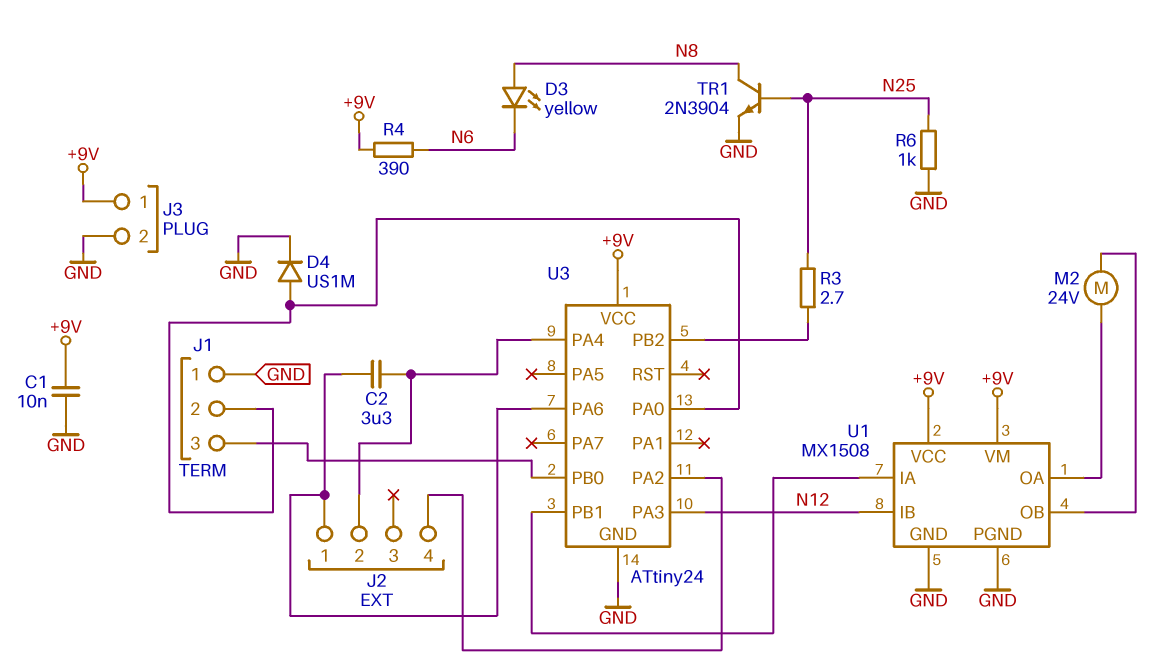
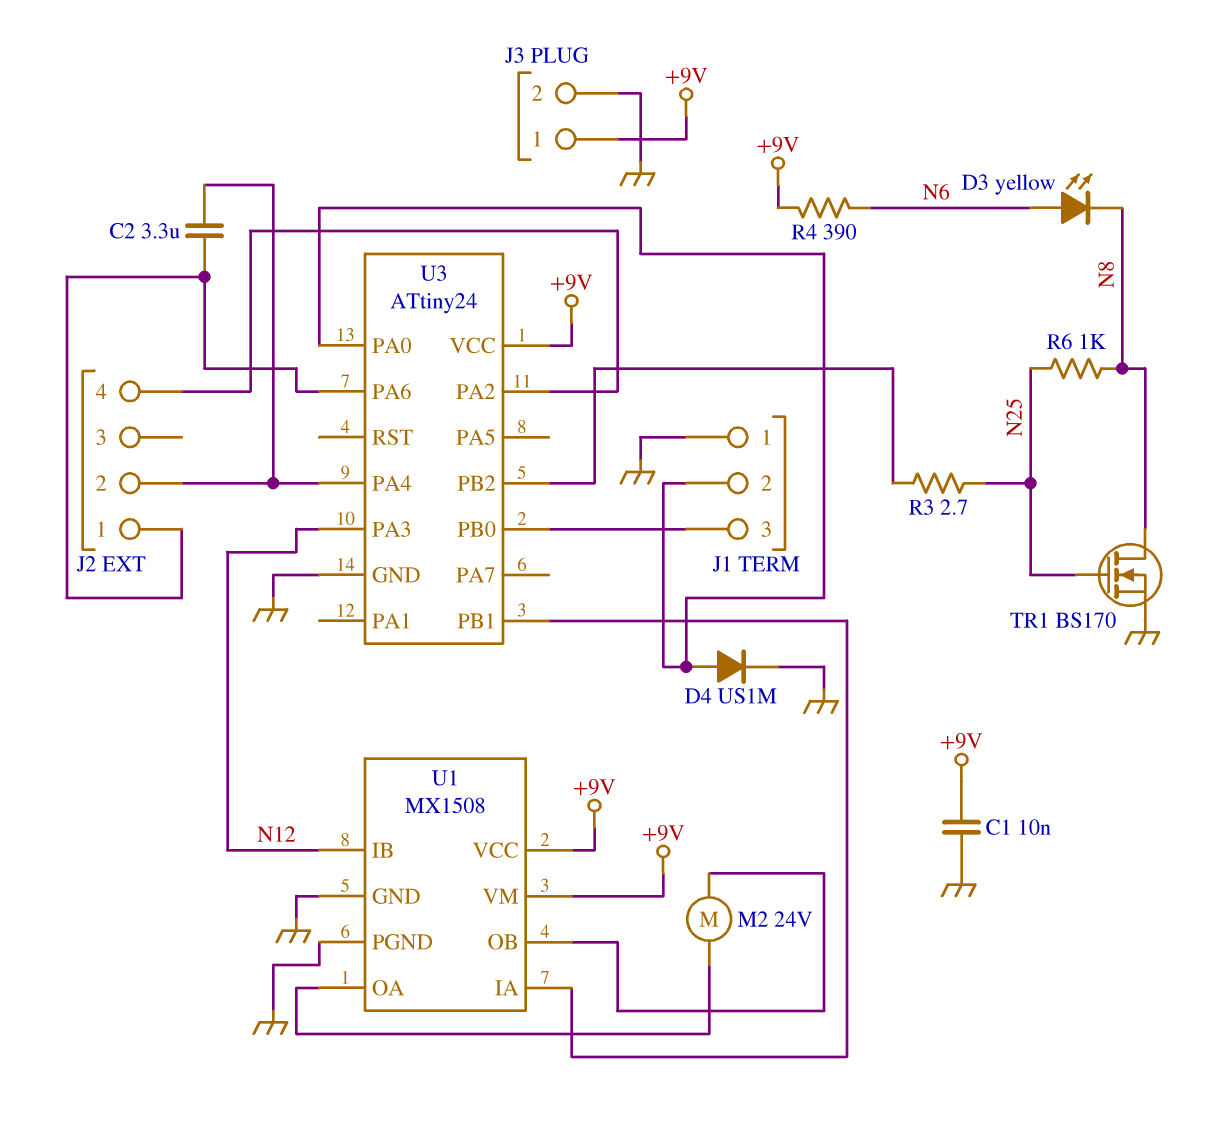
D3: LED yellow (A N8, K N6) -> LED yellow (A N6, K N8)
R6: 1k (GND, N25) -> 1k (N8, N25)
TR1: NPN 2N3904 (B N25, C N8, E GND) -> NMOS BS170 (G N25, D N8, S GND)

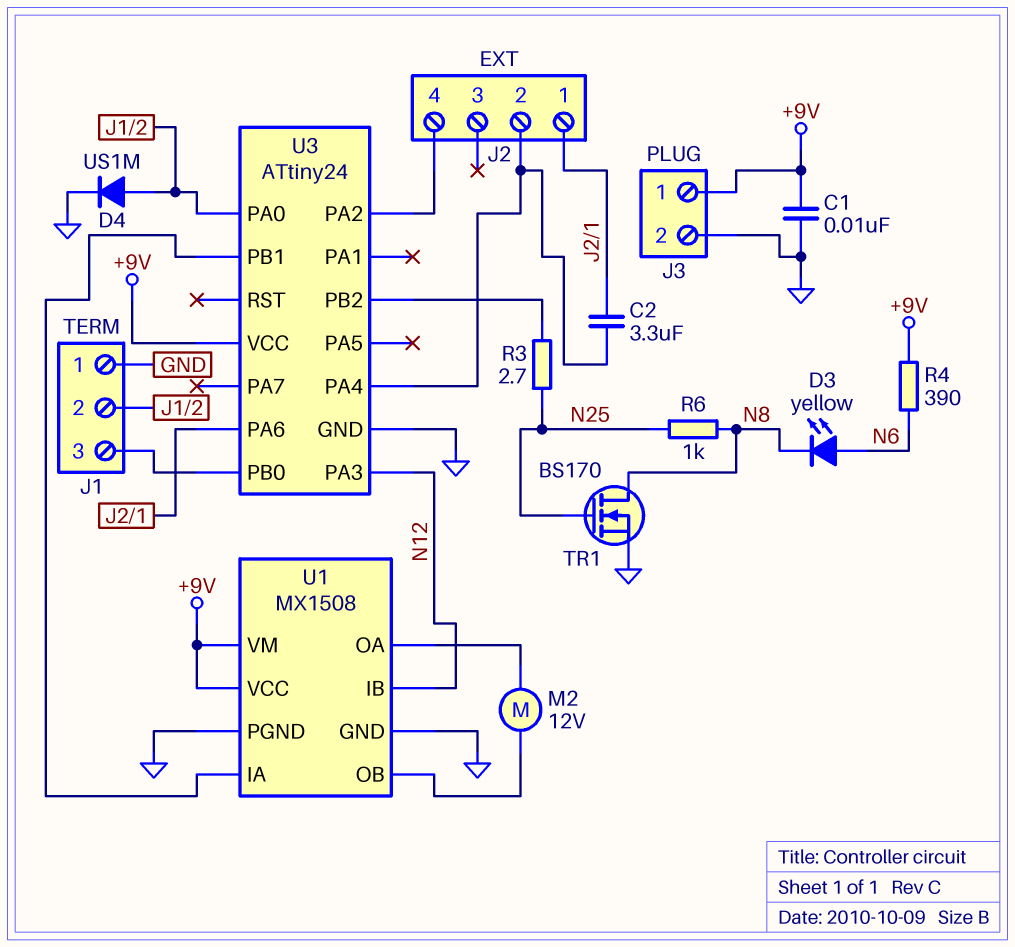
M2: motor 24V (U1/OA, U1/OB) -> motor 12V (U1/OA, U1/OB)

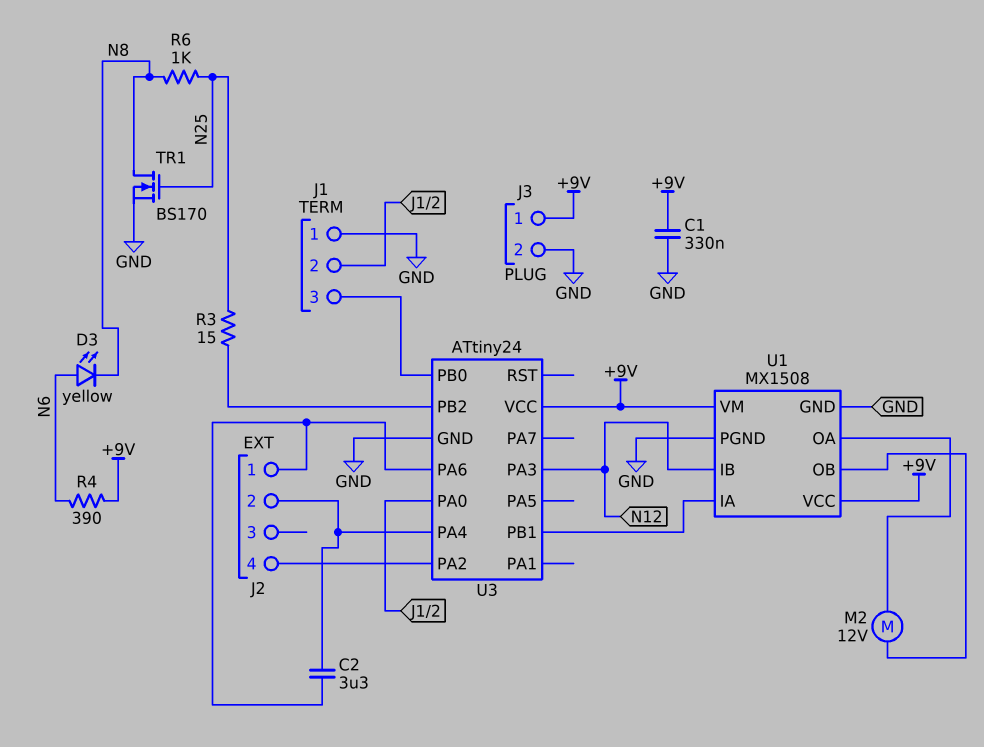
C1: 10nF (+9V, GND) -> 330nF (+9V, GND)
D4: diode US1M (A J1/2, K GND) -> none
R3: 2.7 (N25, U3/PB2) -> 15 (N25, U3/PB2)

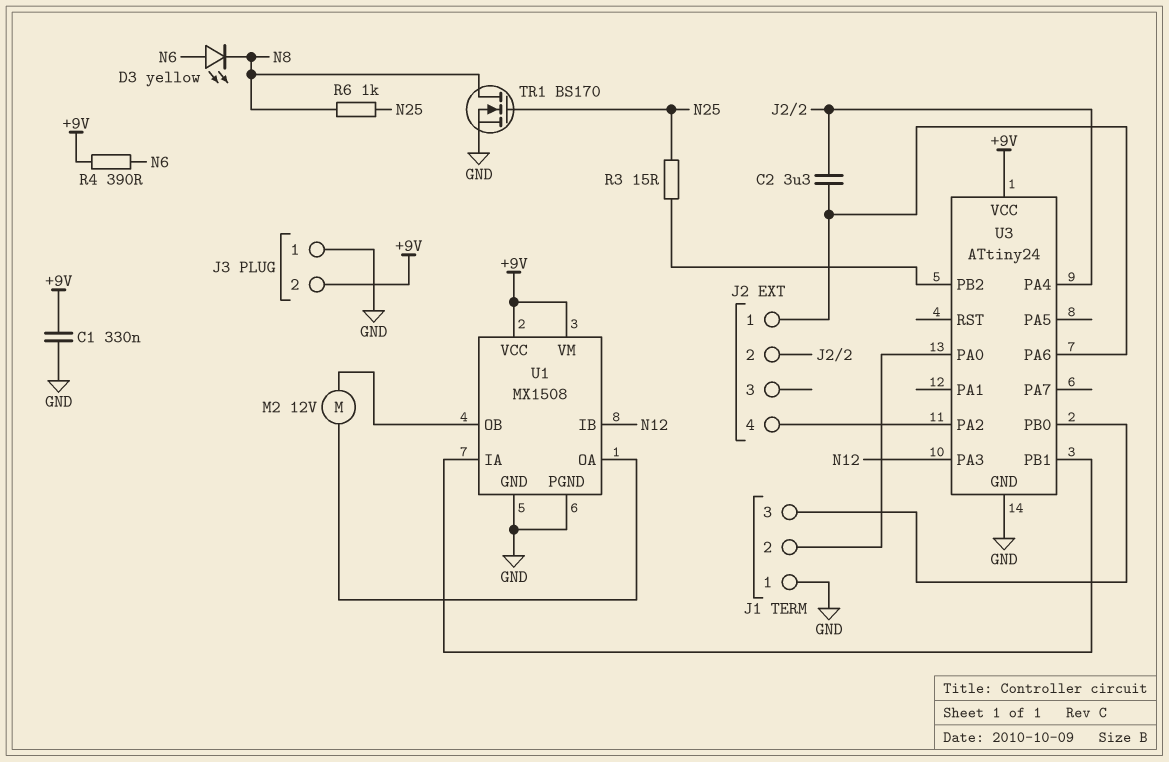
J3 pin 1: +9V -> GND
J3 pin 2: GND -> +9V

